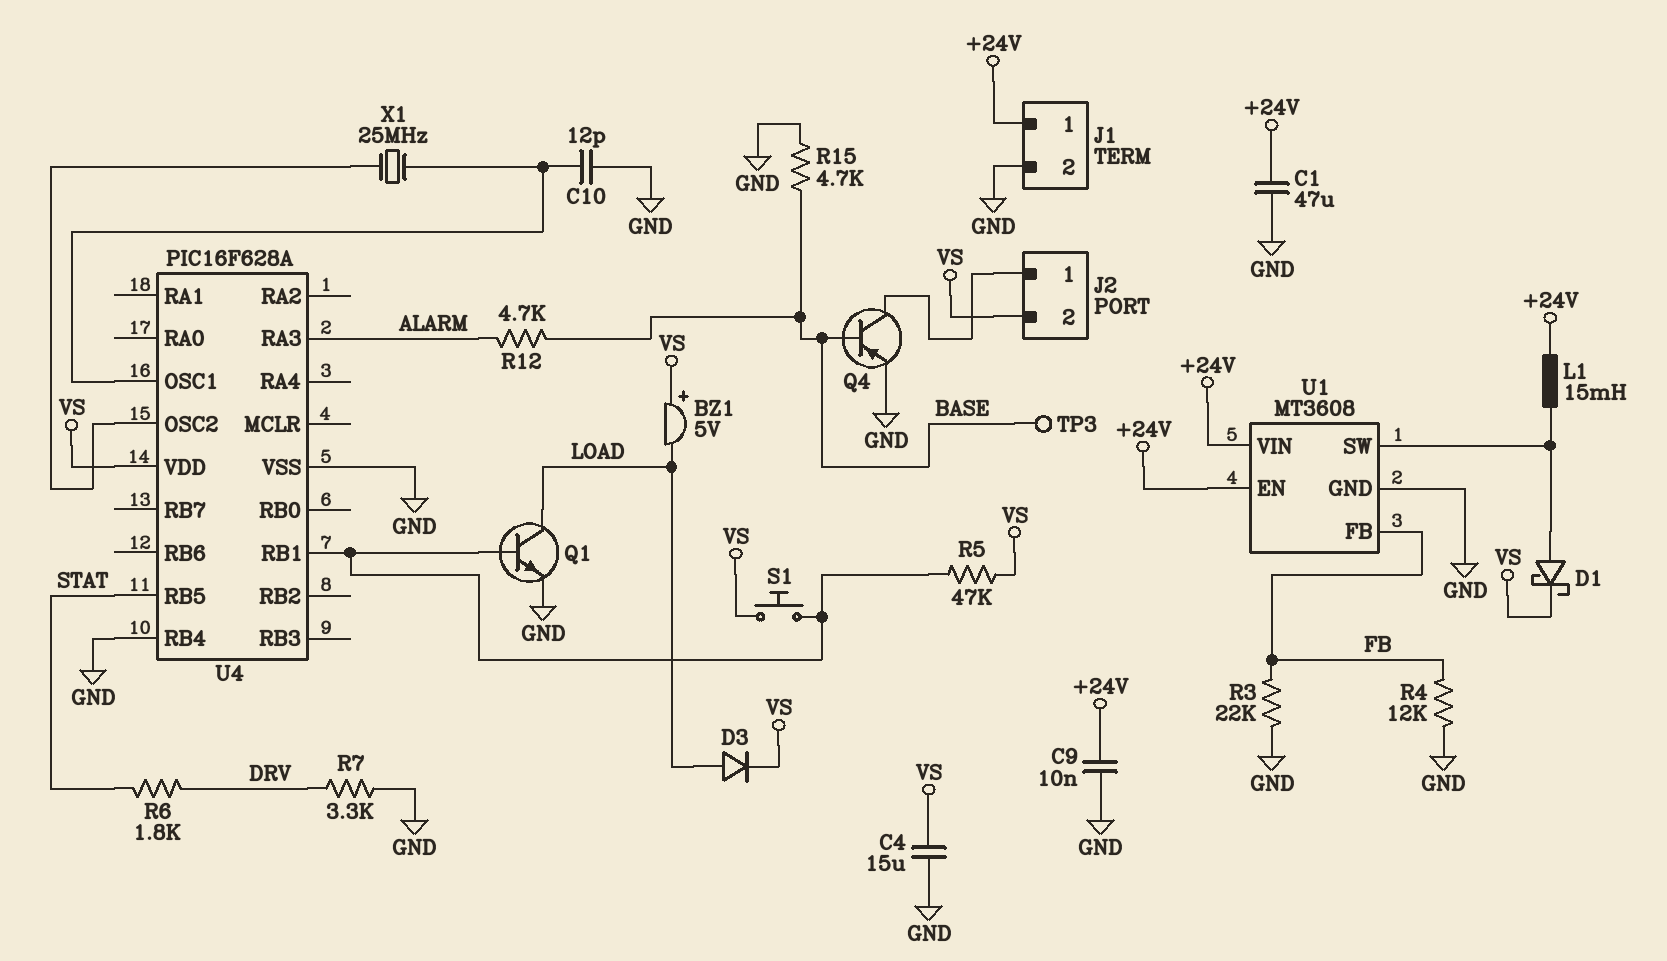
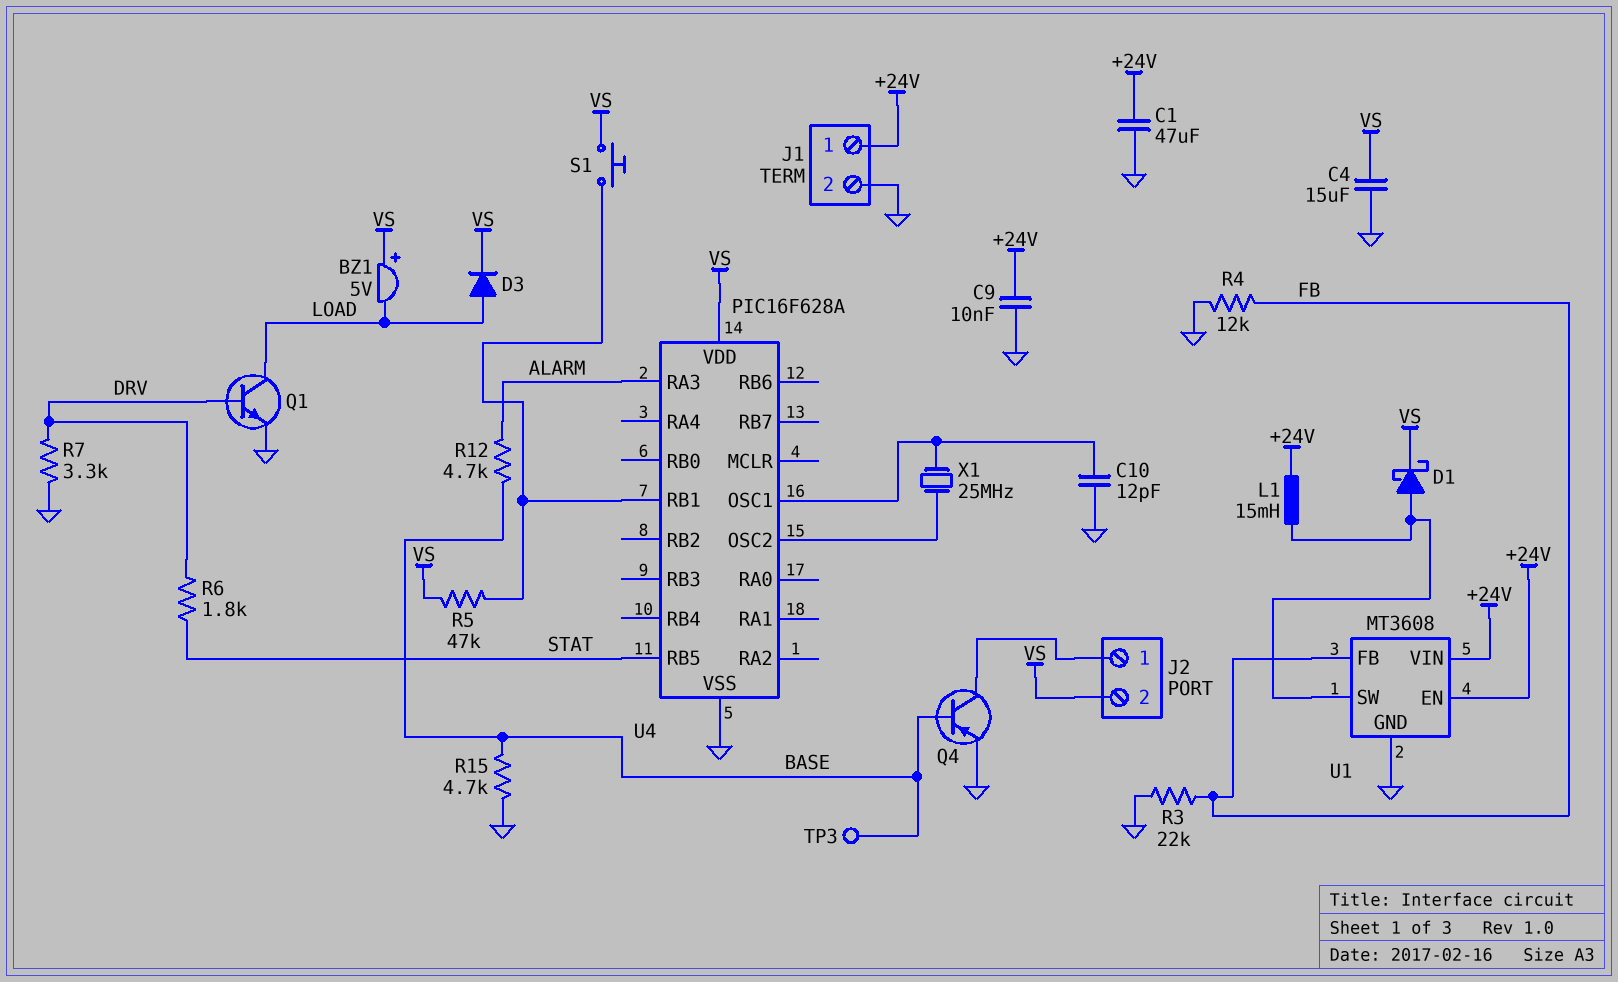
Q1: NPN (B U4/RB1, C LOAD, E GND) -> NPN (B DRV, C LOAD, E GND)
U4 pin RB4: GND -> none

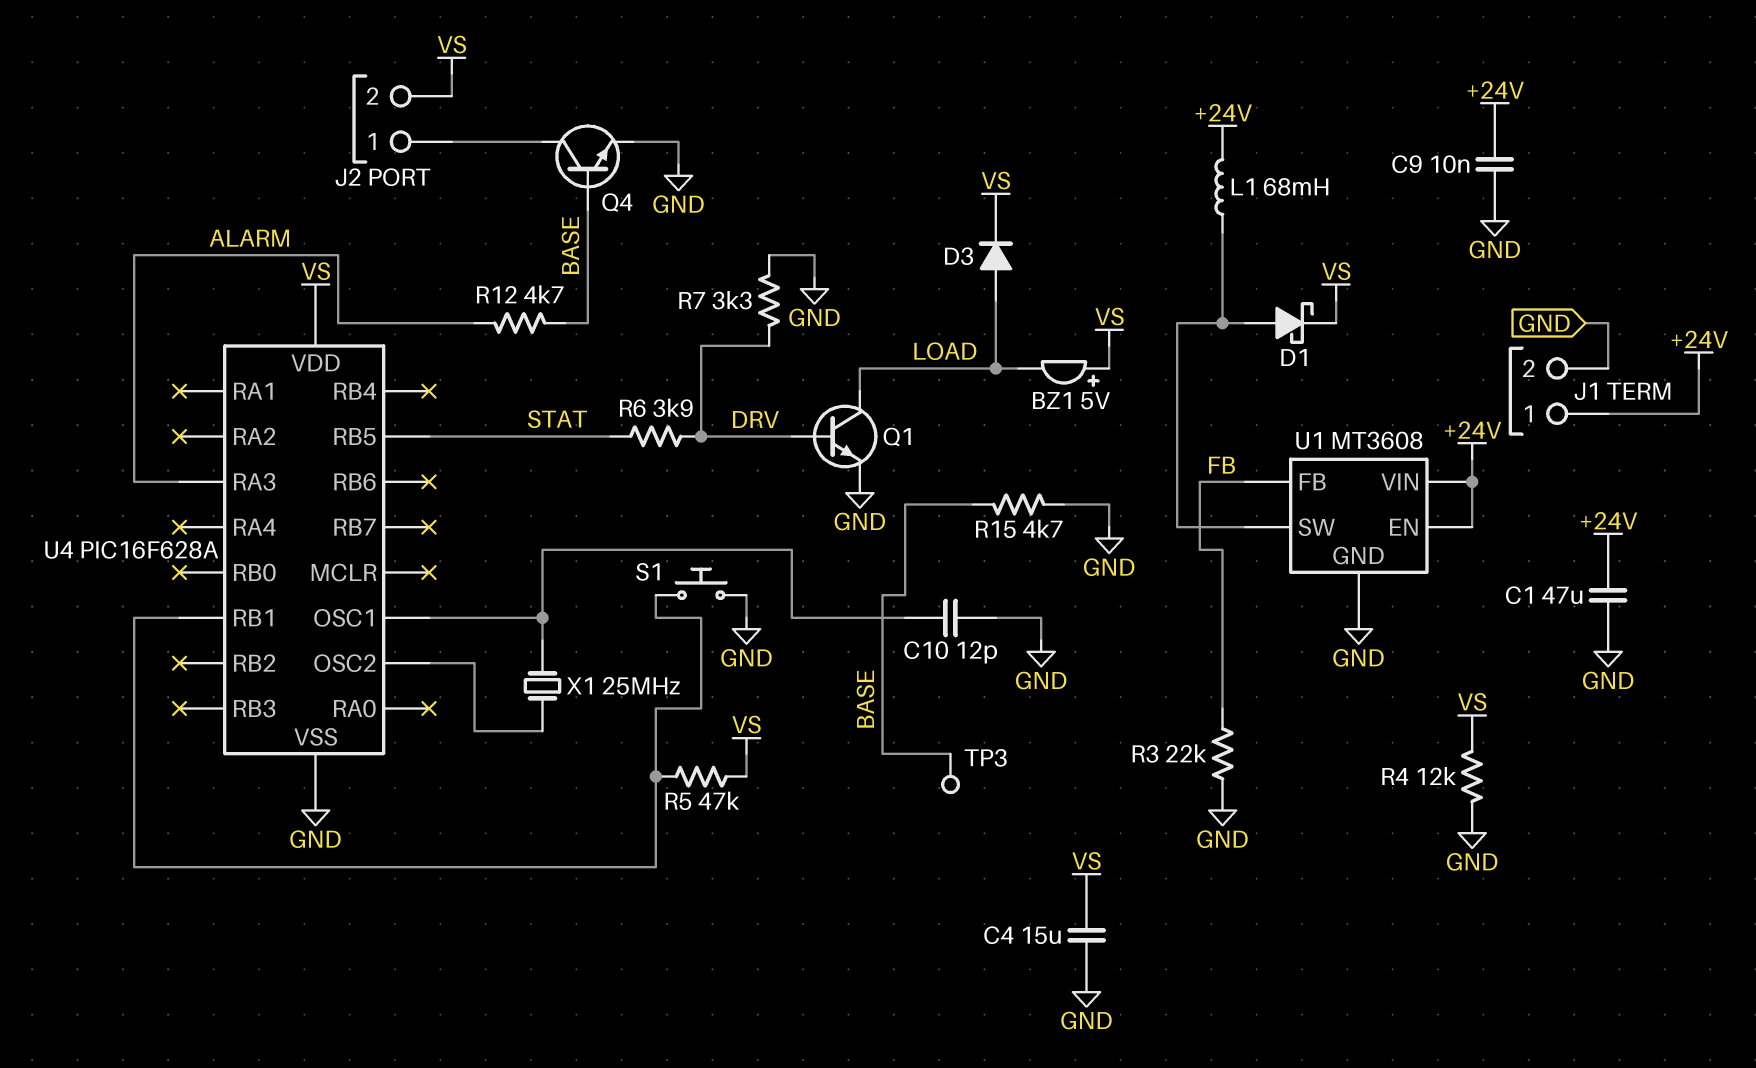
L1: 15mH (+24V, U1/SW) -> 68mH (+24V, U1/SW)
Q4: PNP (B BASE, C J2/1, E GND) -> NPN (B BASE, C J2/1, E GND)
R4: 12k (FB, GND) -> 12k (GND, VS)
R6: 1.8k (DRV, STAT) -> 3.9k (DRV, STAT)
S1: button (U4/RB1, VS) -> button (GND, U4/RB1)

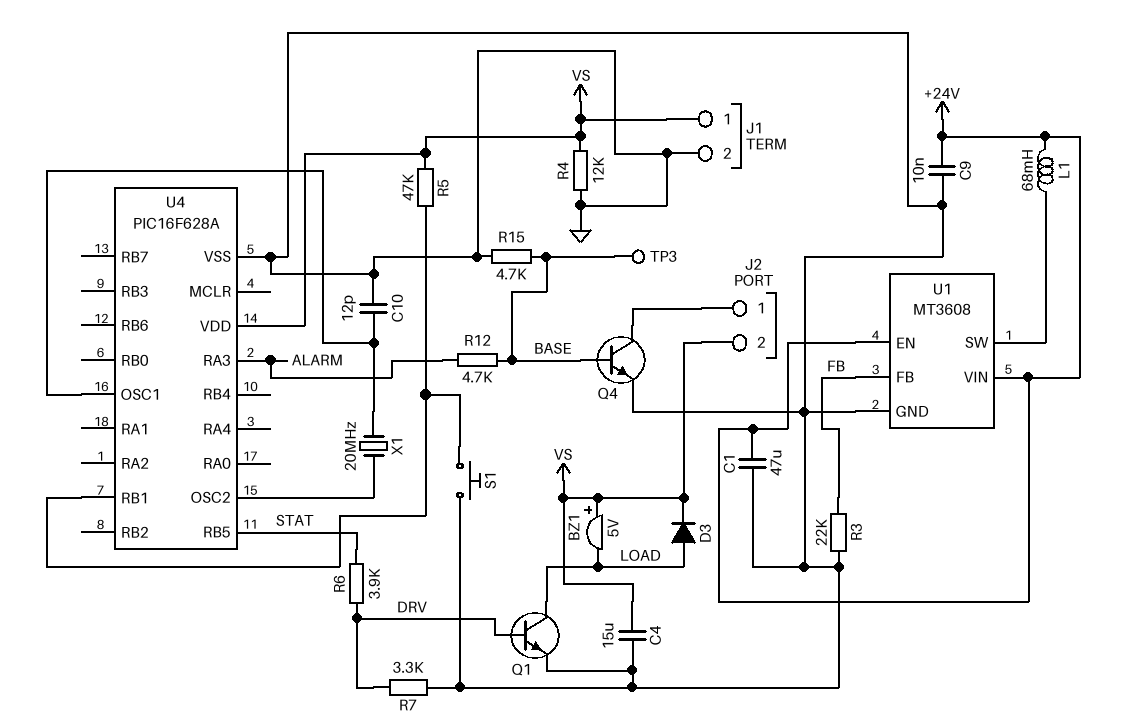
D1: schottky (A U1/SW, K VS) -> none
J1 pin 1: +24V -> VS
X1: 25MHz (U4/OSC1, U4/OSC2) -> 20MHz (U4/OSC1, U4/OSC2)

